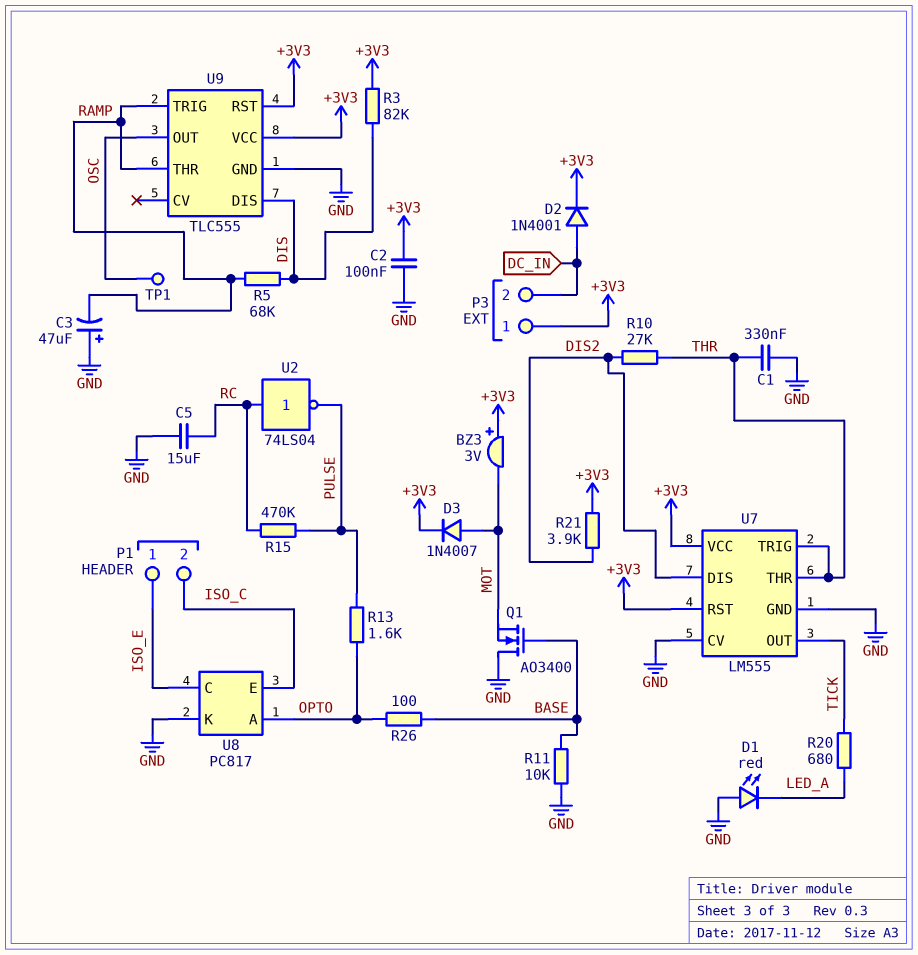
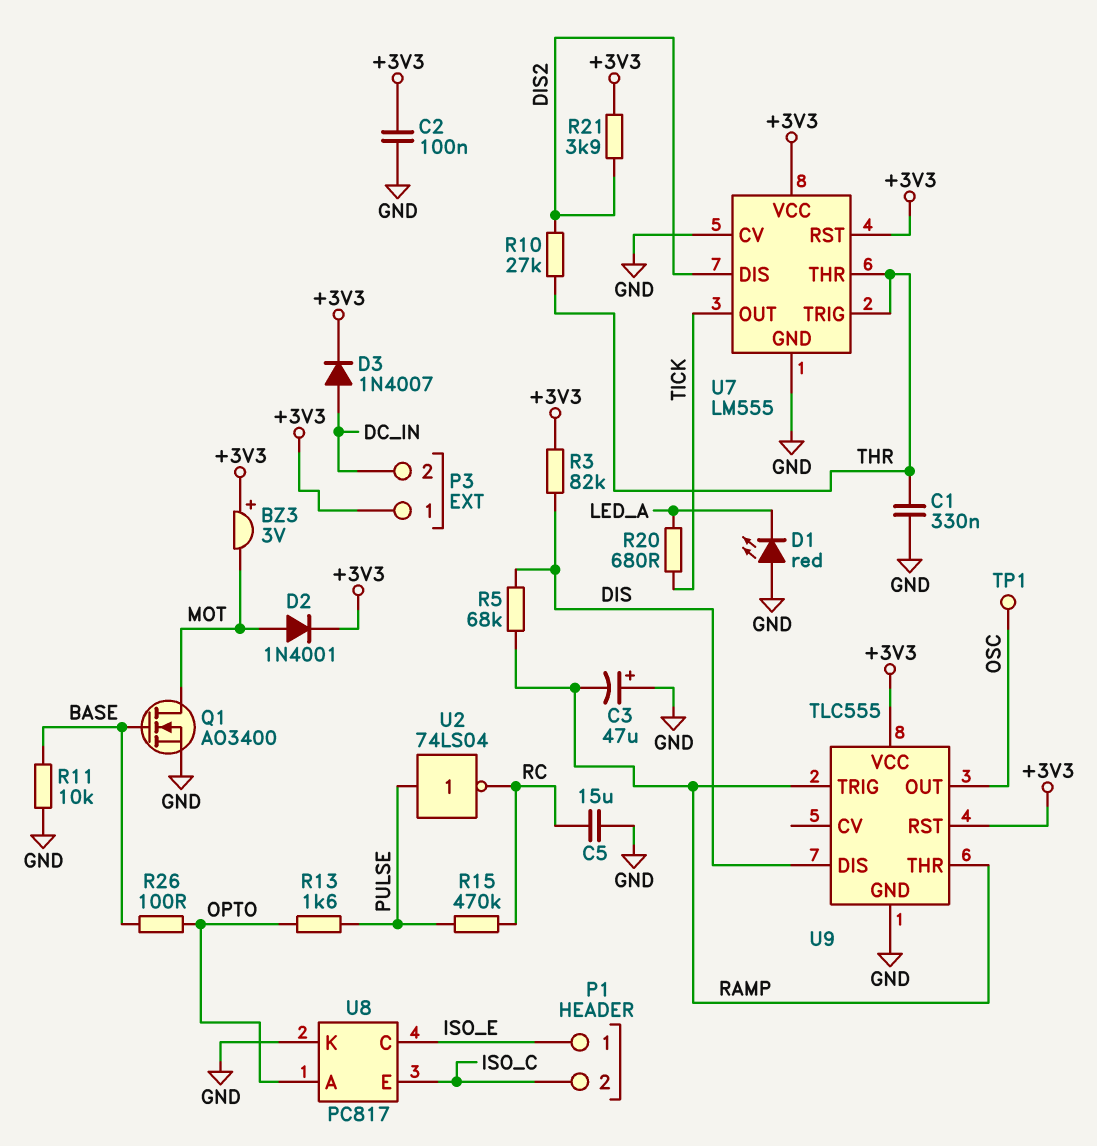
D2: diode 1N4001 (A DC_IN, K +3V3) -> diode 1N4001 (A MOT, K +3V3)
D3: diode 1N4007 (A MOT, K +3V3) -> diode 1N4007 (A DC_IN, K +3V3)
Q1: NMOS AO3400 (G BASE, D GND, S MOT) -> NMOS AO3400 (G BASE, D MOT, S GND)
U2: NOT 74LS04 (in RC, out PULSE) -> NOT 74LS04 (in PULSE, out RC)

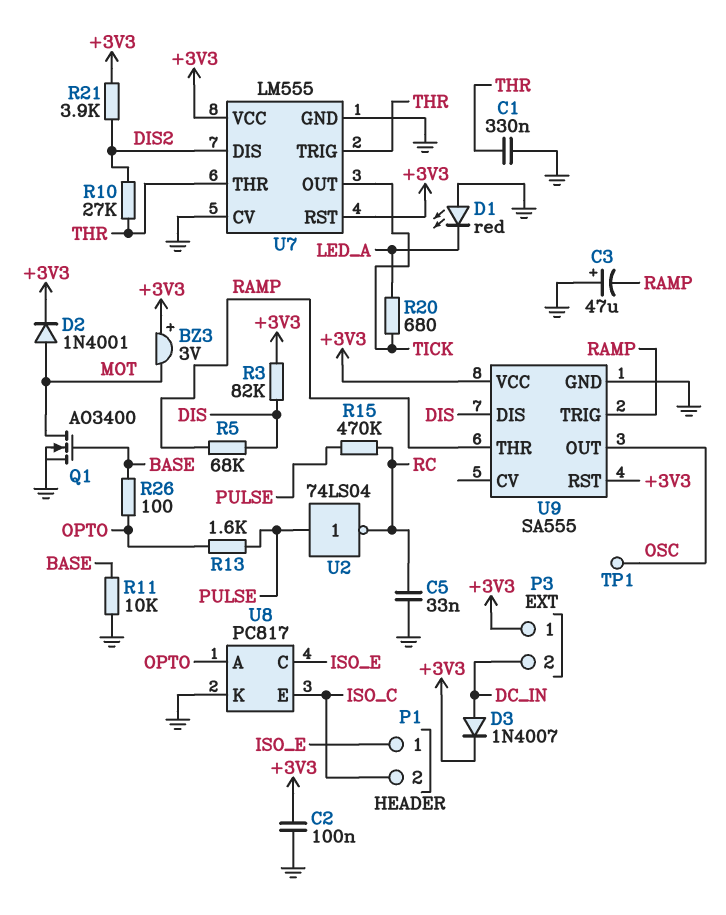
C5: 15uF (GND, RC) -> 33nF (GND, RC)
U9: TLC555 -> SA555

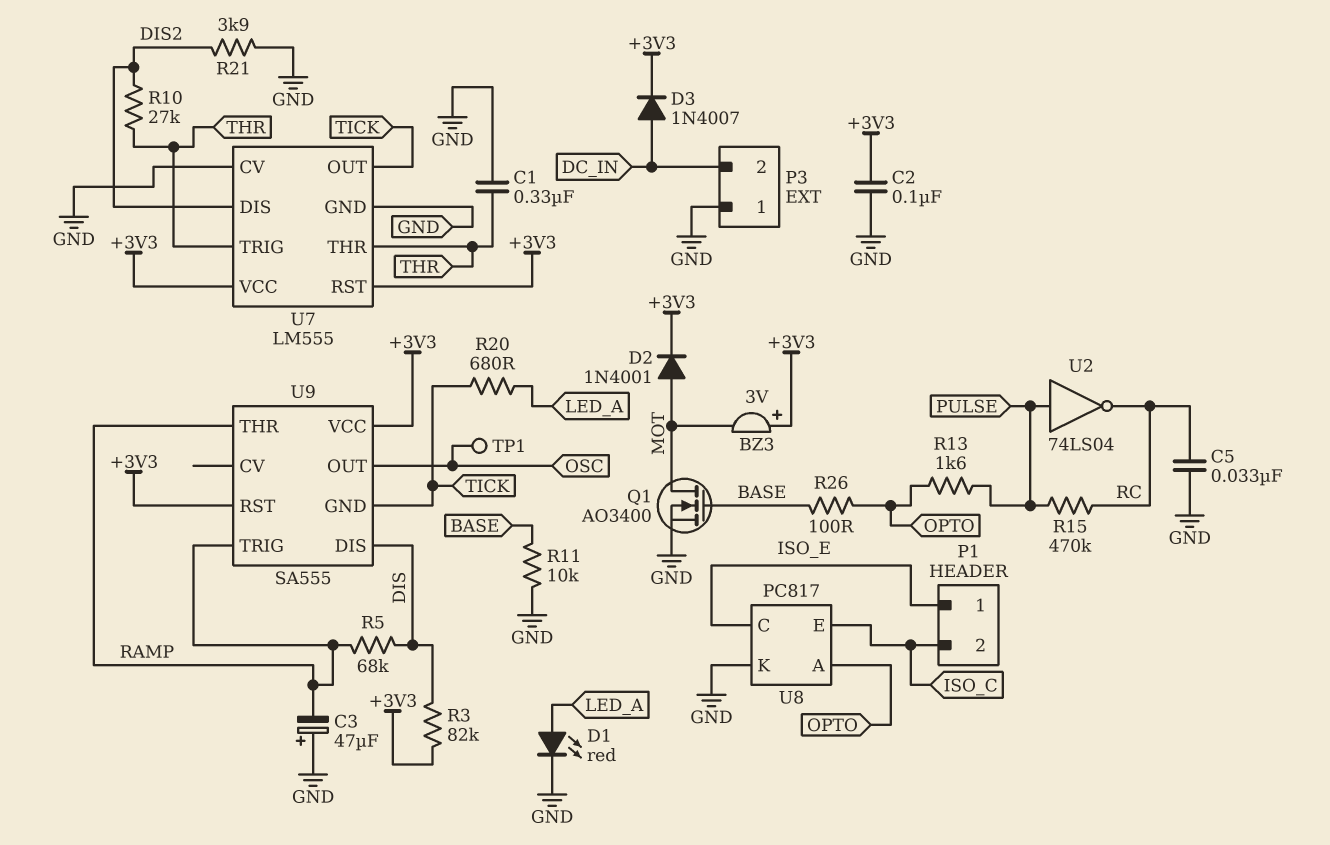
D1: LED red (A GND, K LED_A) -> LED red (A LED_A, K GND)
P3 pin 1: +3V3 -> GND
R21: 3.9k (+3V3, DIS2) -> 3.9k (DIS2, GND)
U9 pin GND: GND -> TICK

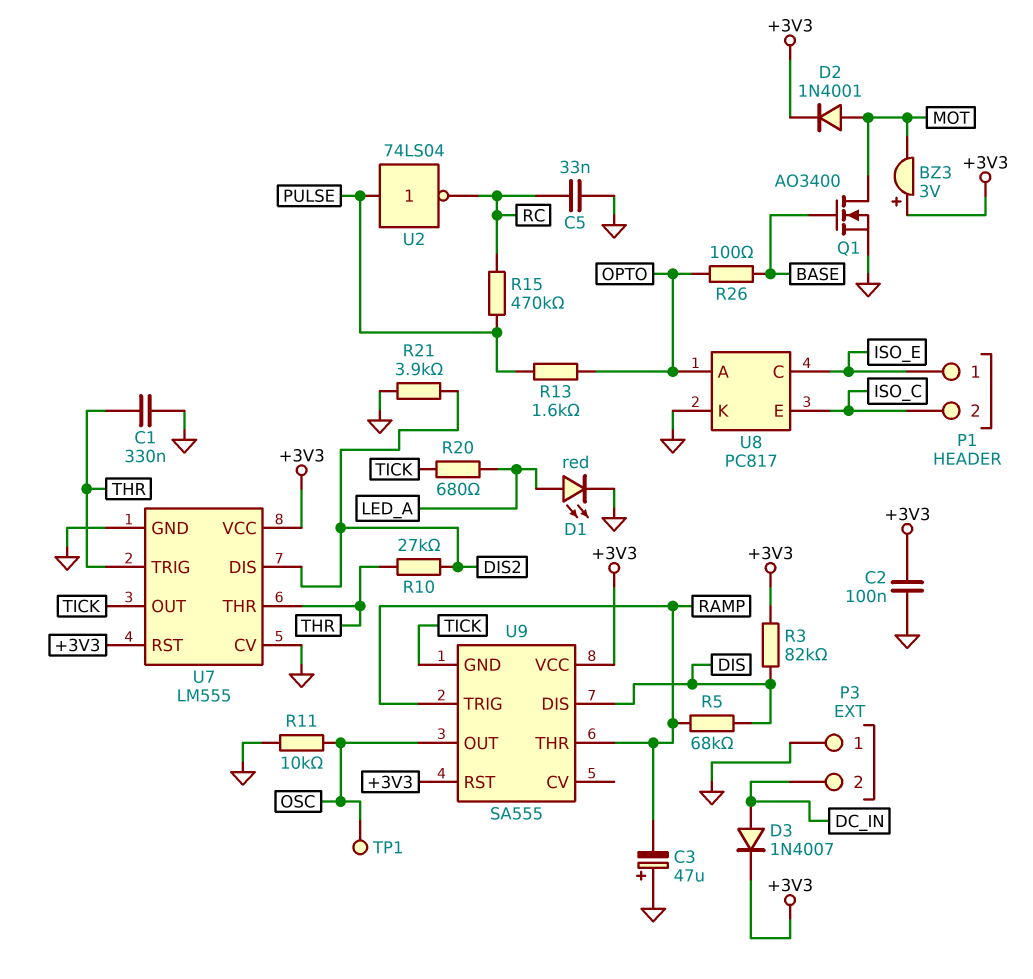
R11: 10k (BASE, GND) -> 10k (GND, OSC)

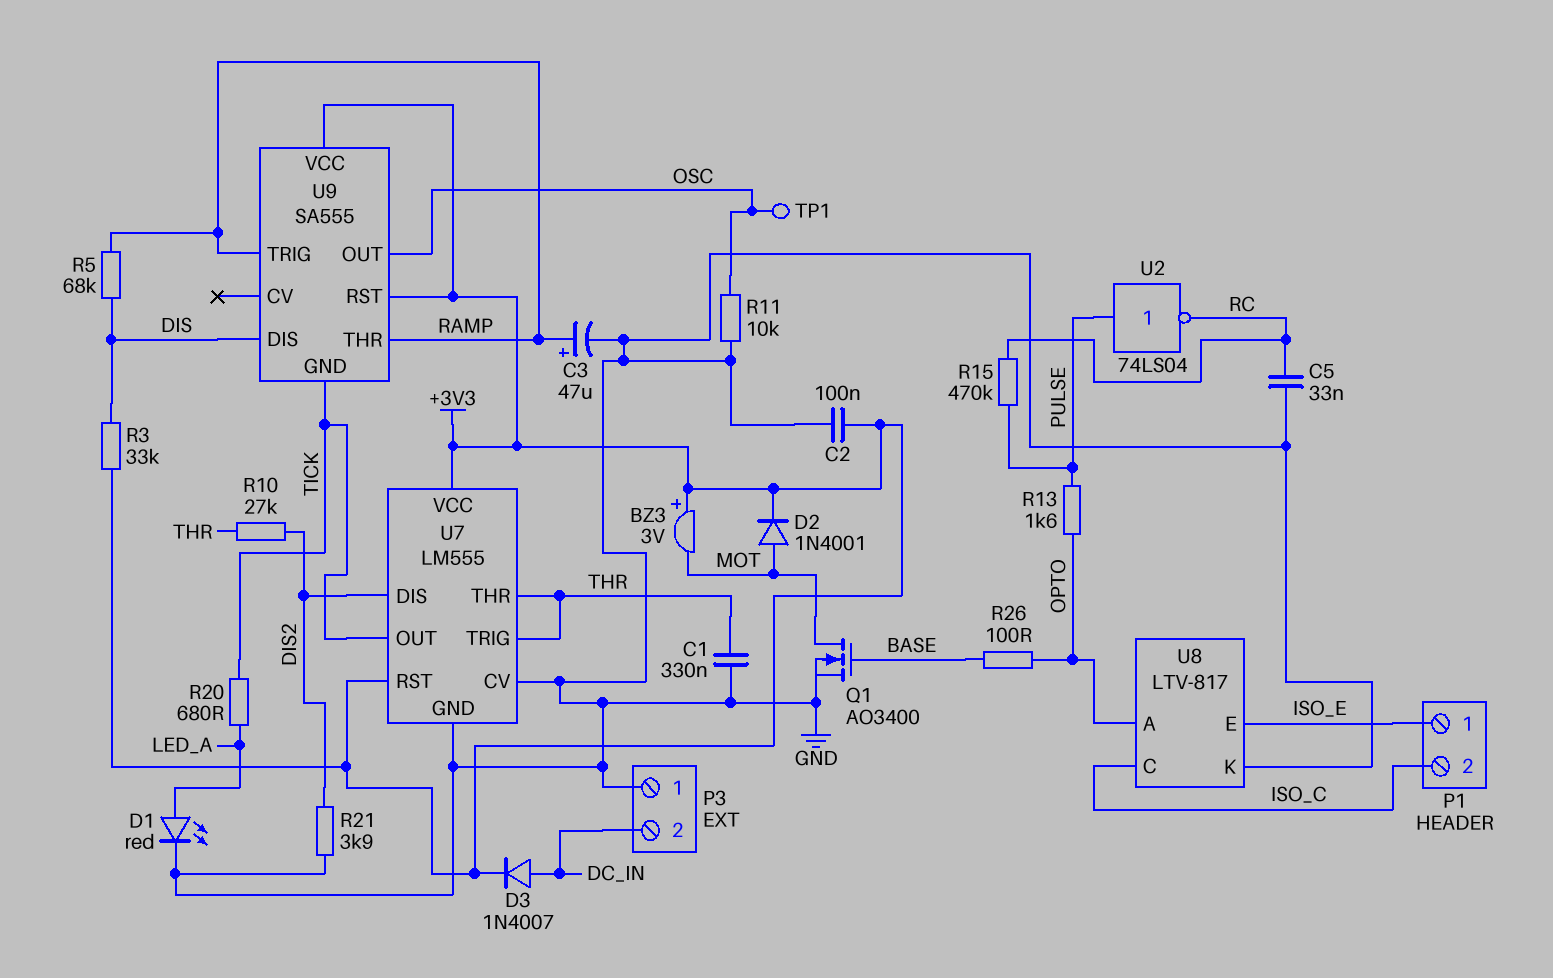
C3: 47uF (plus GND, minus RAMP) -> 47uF (plus RAMP, minus GND)
R3: 82k (+3V3, DIS) -> 33k (+3V3, DIS)
U8: PC817 -> LTV-817
U8 pin C: ISO_E -> ISO_C
U8 pin E: ISO_C -> ISO_E

